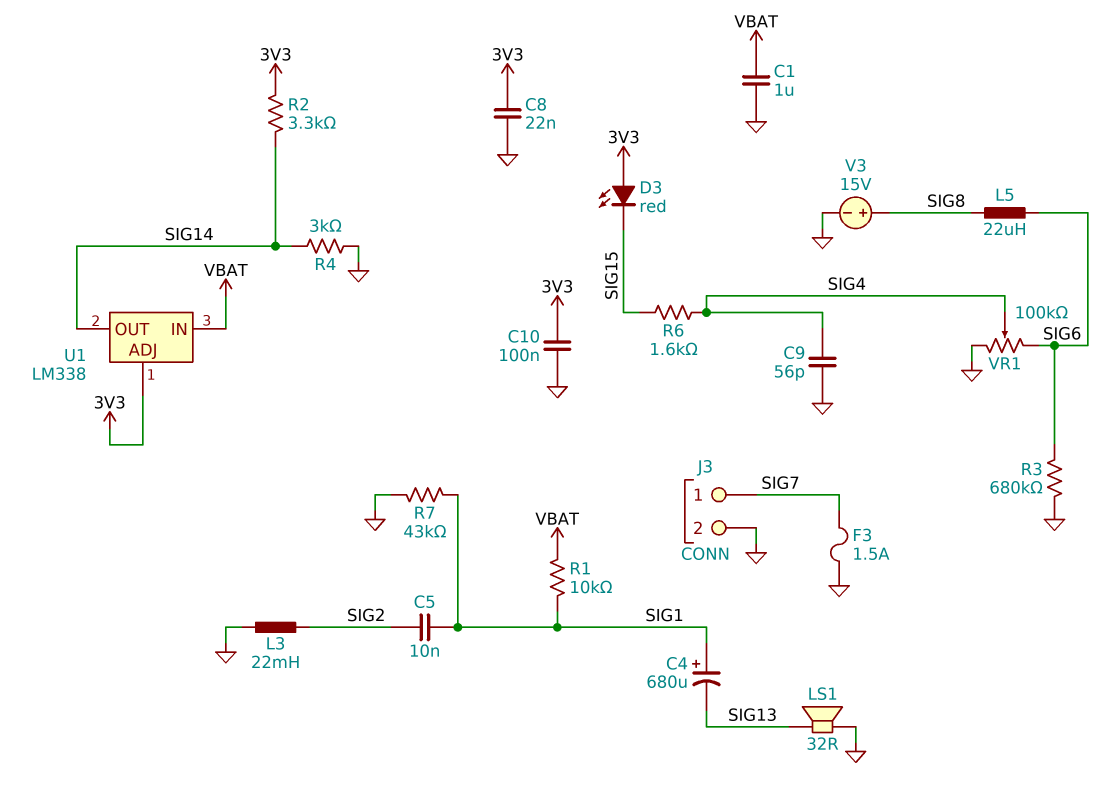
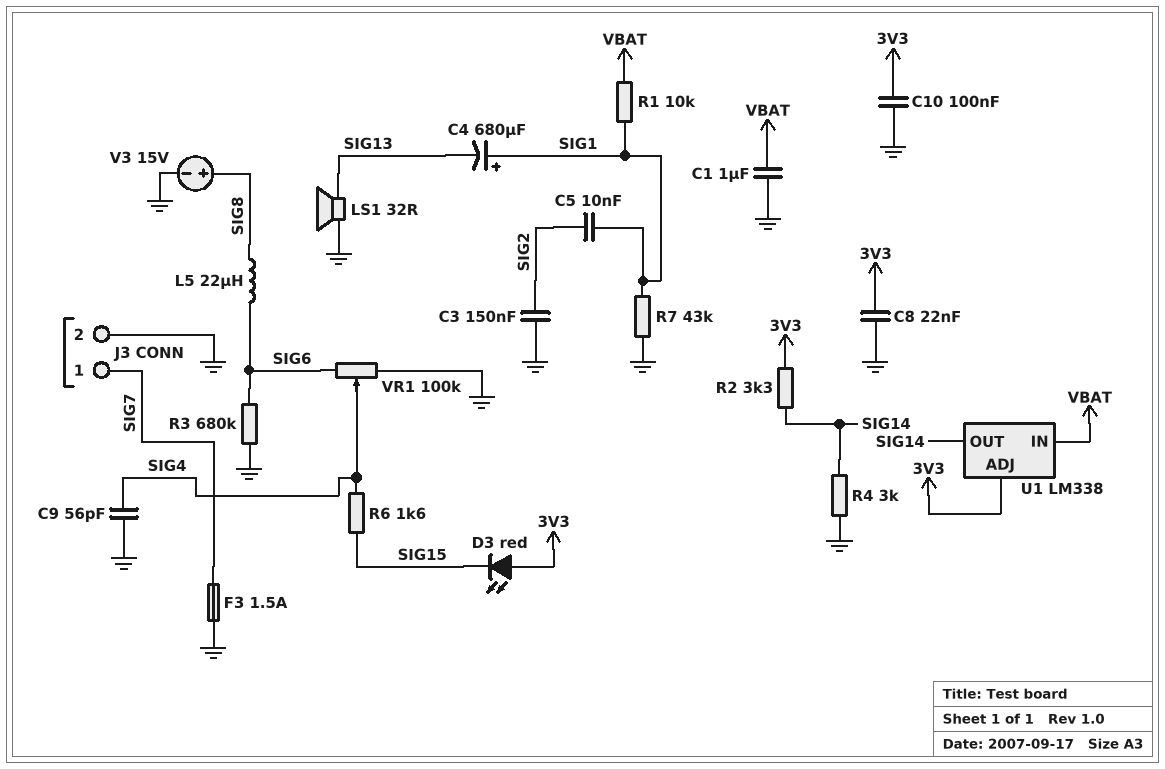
C3: none -> 150nF (GND, SIG2)
L3: 22mH (GND, SIG2) -> none

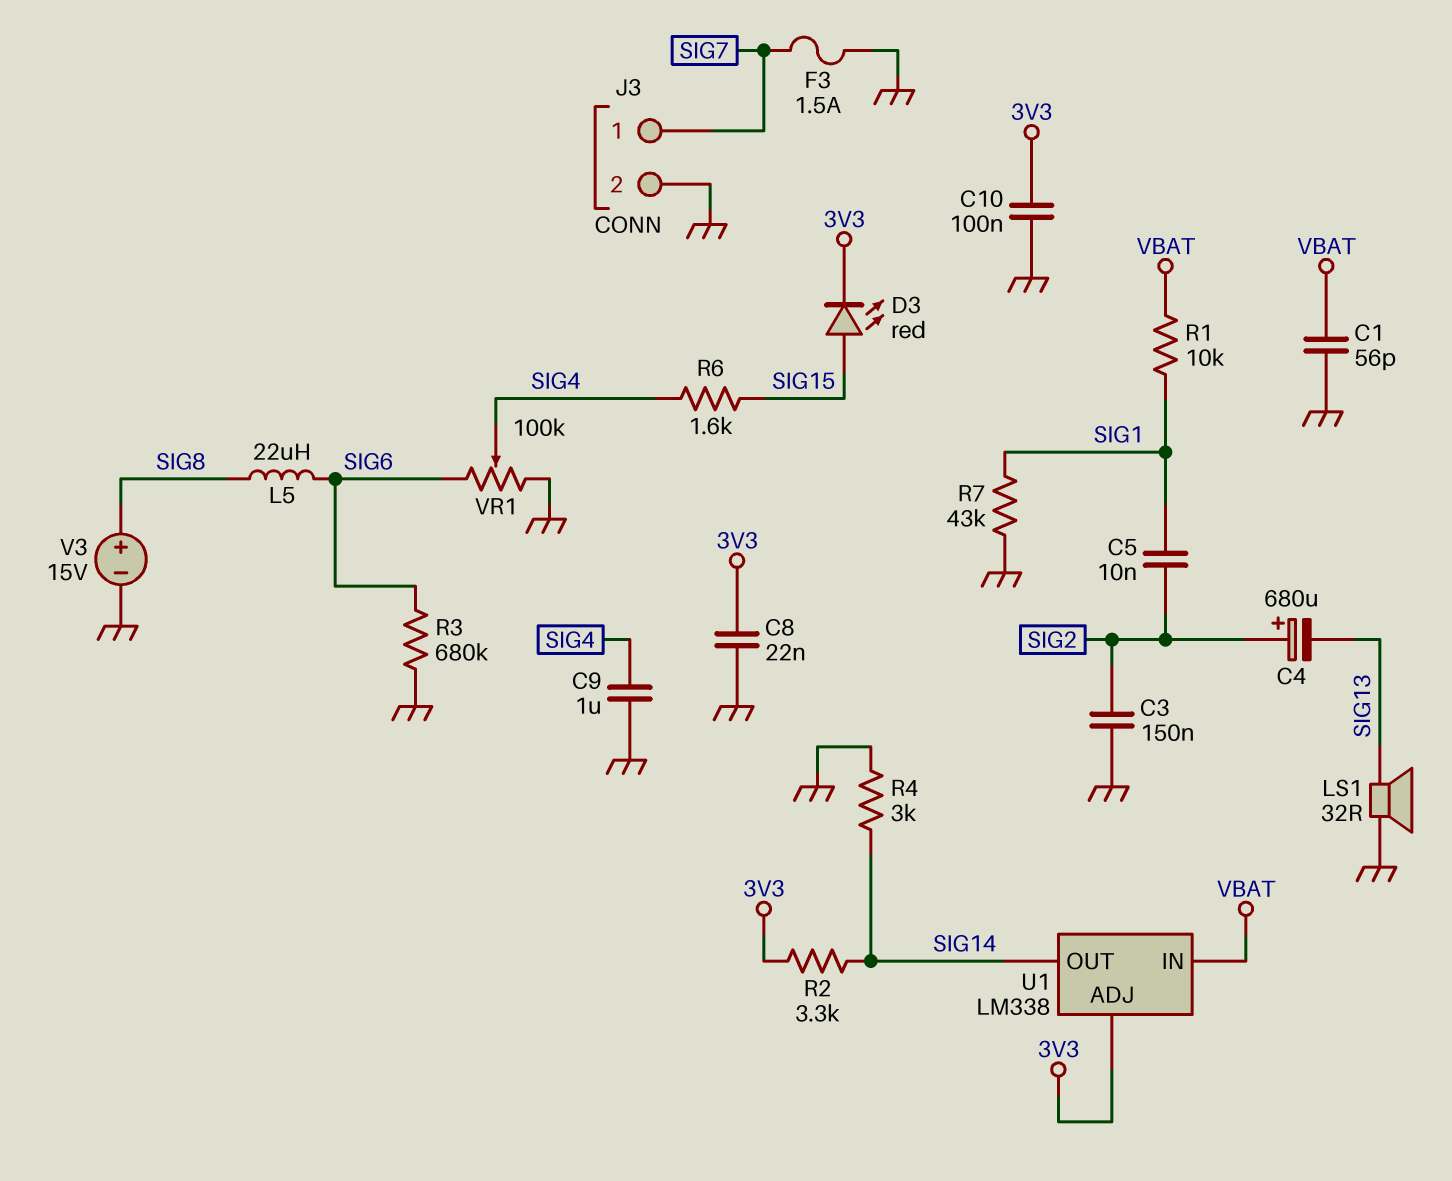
C1: 1uF (GND, VBAT) -> 56pF (GND, VBAT)
C4: 680uF (plus SIG1, minus SIG13) -> 680uF (plus SIG2, minus SIG13)
C9: 56pF (GND, SIG4) -> 1uF (GND, SIG4)
D3: LED red (A 3V3, K SIG15) -> LED red (A SIG15, K 3V3)

